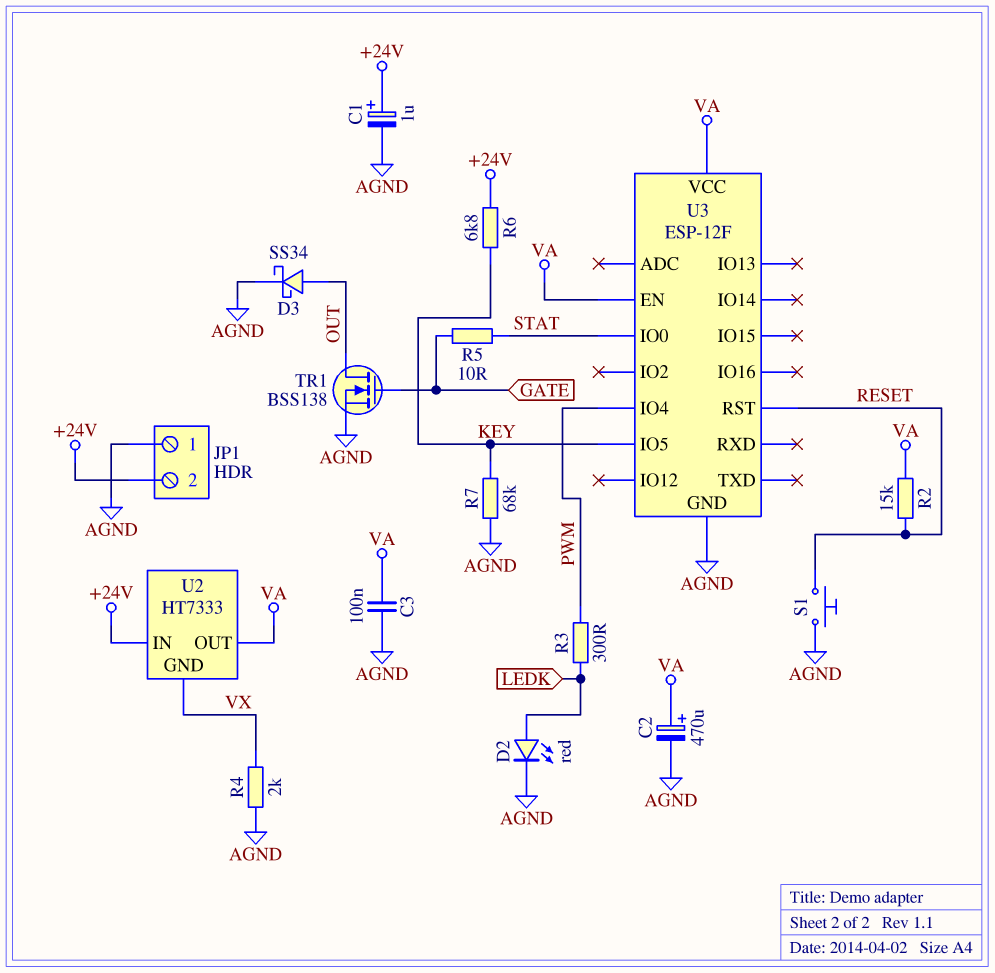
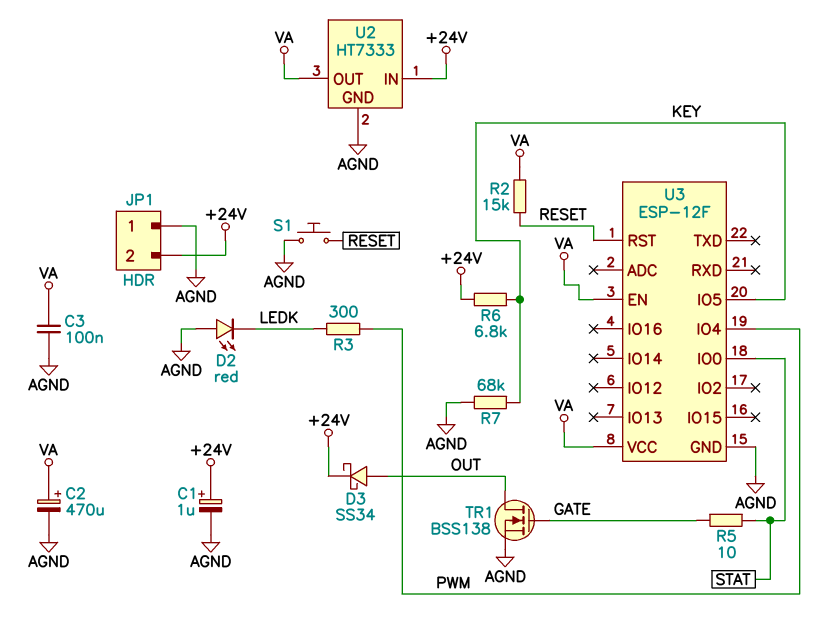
D2: LED red (A LEDK, K AGND) -> LED red (A AGND, K LEDK)
D3: schottky SS34 (A OUT, K AGND) -> schottky SS34 (A OUT, K +24V)
R4: 2k (AGND, VX) -> none
U2 pin GND: VX -> AGND

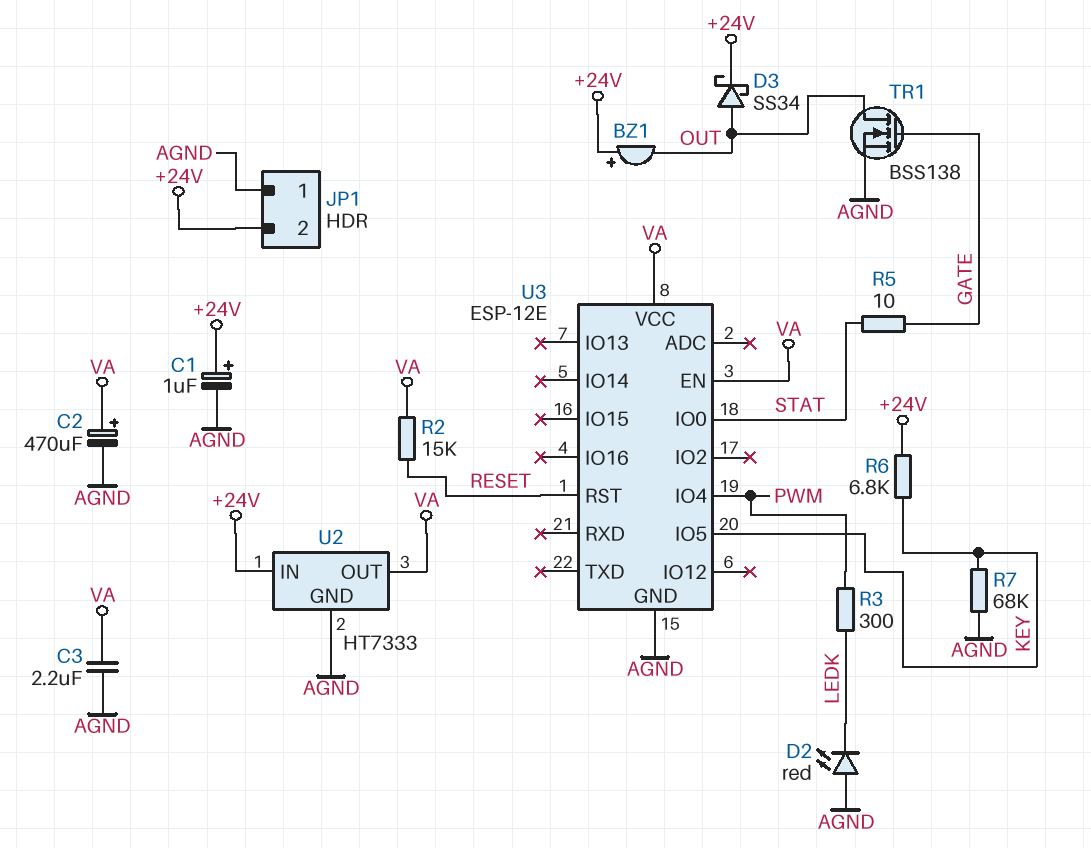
BZ1: none -> buzzer (plus +24V, minus OUT)
C3: 100nF (AGND, VA) -> 2.2uF (AGND, VA)
S1: button (AGND, RESET) -> none
U3: ESP-12F -> ESP-12E

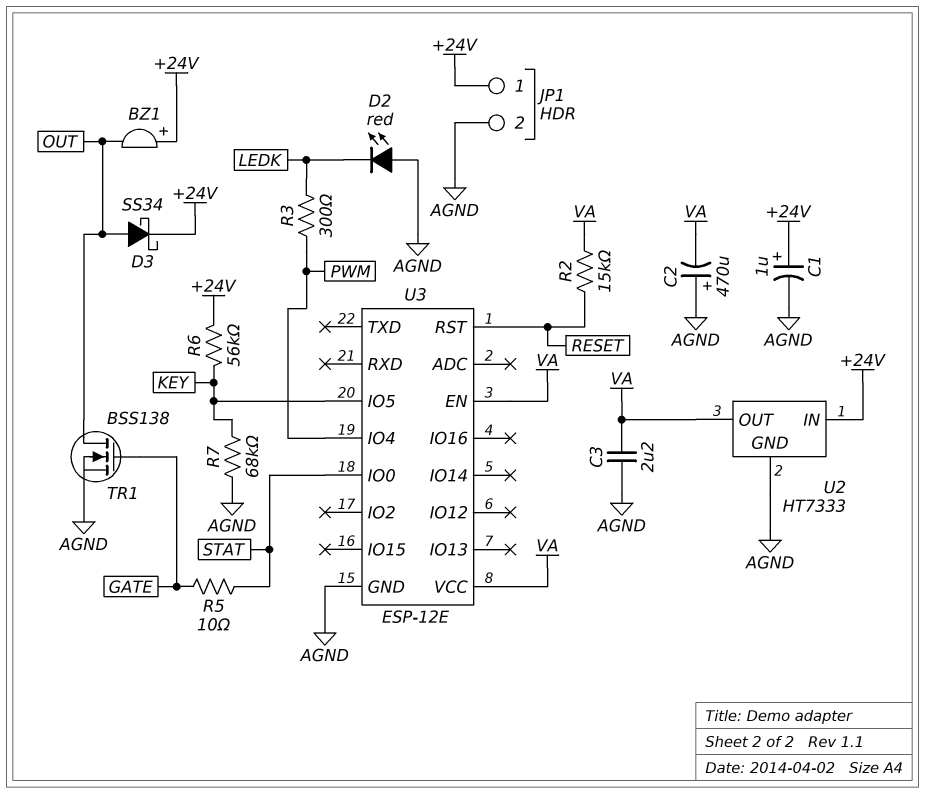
C2: 470uF (plus VA, minus AGND) -> 470uF (plus AGND, minus VA)
JP1 pin 1: AGND -> +24V
JP1 pin 2: +24V -> AGND
R6: 6.8k (+24V, KEY) -> 56k (+24V, KEY)

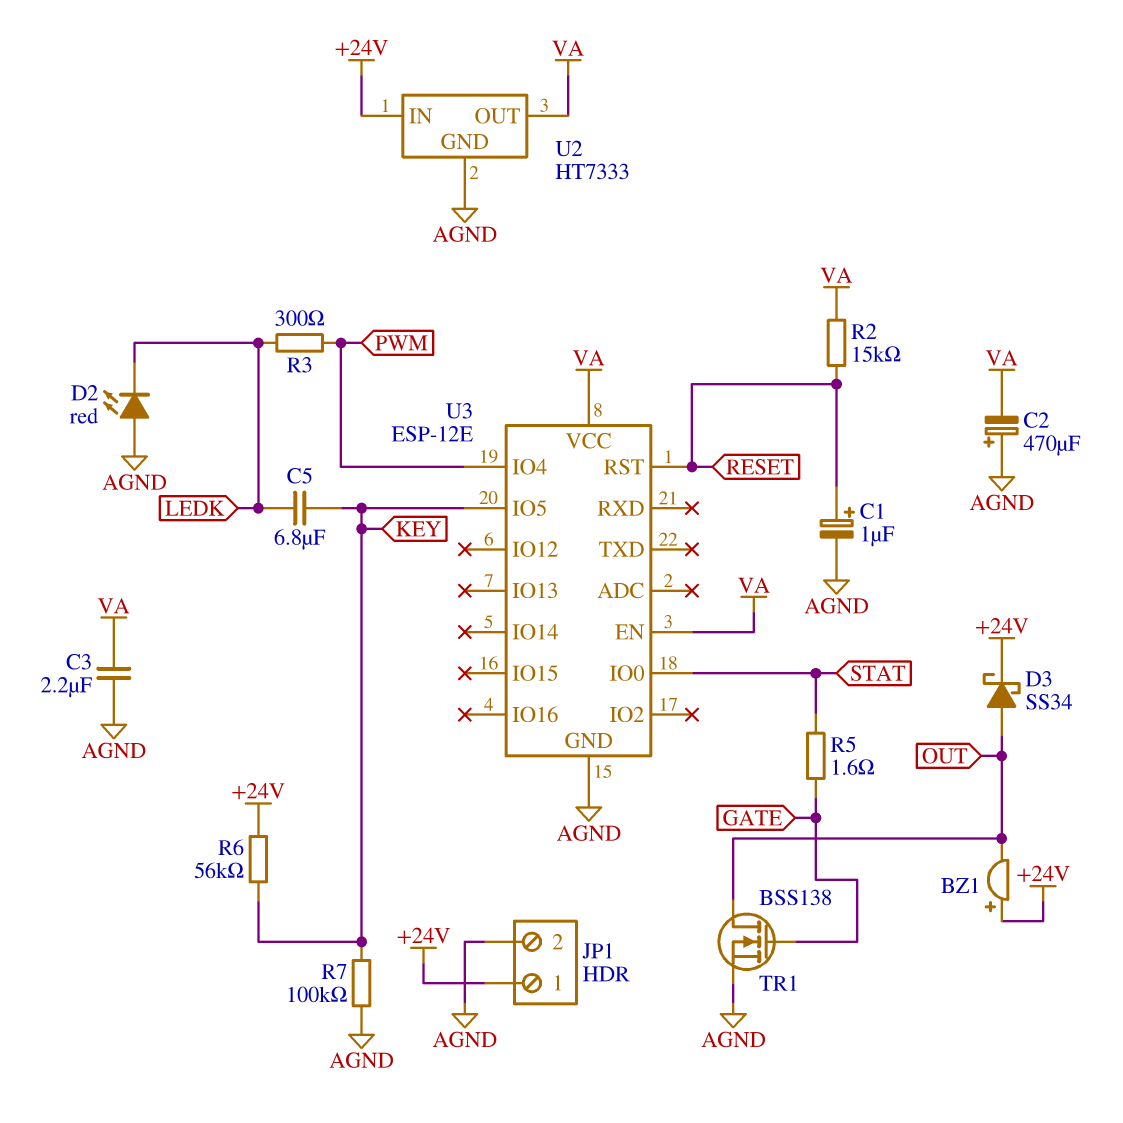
C1: 1uF (plus +24V, minus AGND) -> 1uF (plus RESET, minus AGND)
C5: none -> 6.8uF (KEY, LEDK)
R5: 10 (GATE, STAT) -> 1.6 (GATE, STAT)
R7: 68k (AGND, KEY) -> 100k (AGND, KEY)

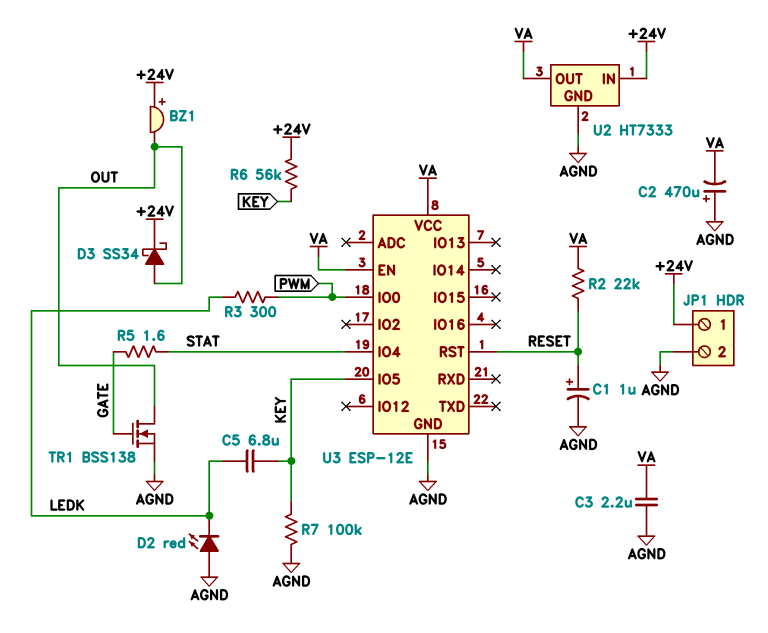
R2: 15k (RESET, VA) -> 22k (RESET, VA)
U3 pin IO0: STAT -> PWM
U3 pin IO4: PWM -> STAT

